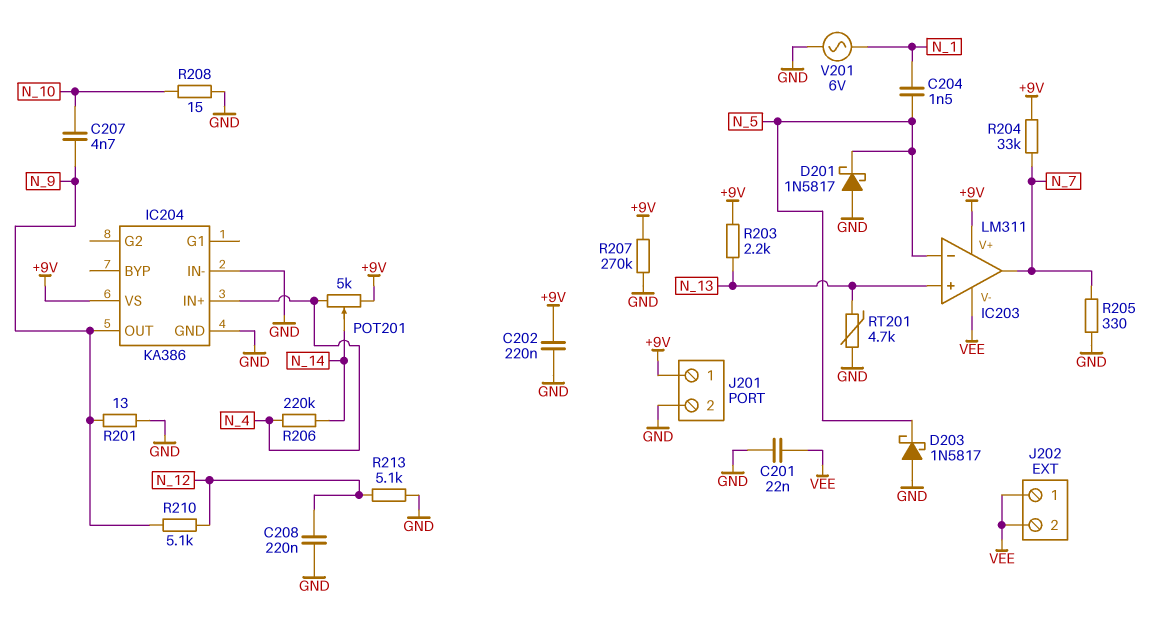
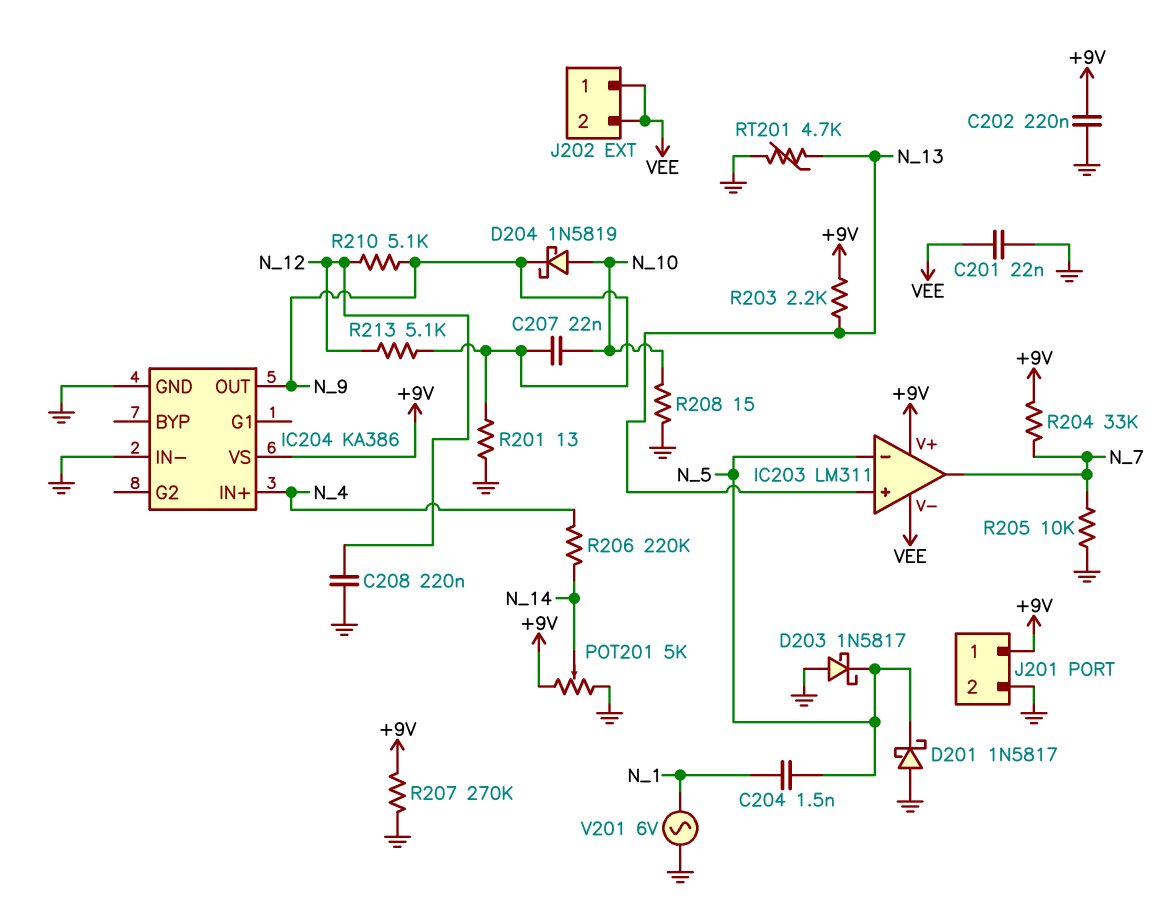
C207: 4.7nF (N_9, N_10) -> 22nF (N_9, N_10)
D204: none -> schottky 1N5819 (A N_10, K N_9)
POT201: 5k (+9V, N_4, wiper N_14) -> 5k (+9V, GND, wiper N_14)
R205: 330 (GND, N_7) -> 10k (GND, N_7)
R213: 5.1k (GND, N_12) -> 5.1k (N_9, N_12)

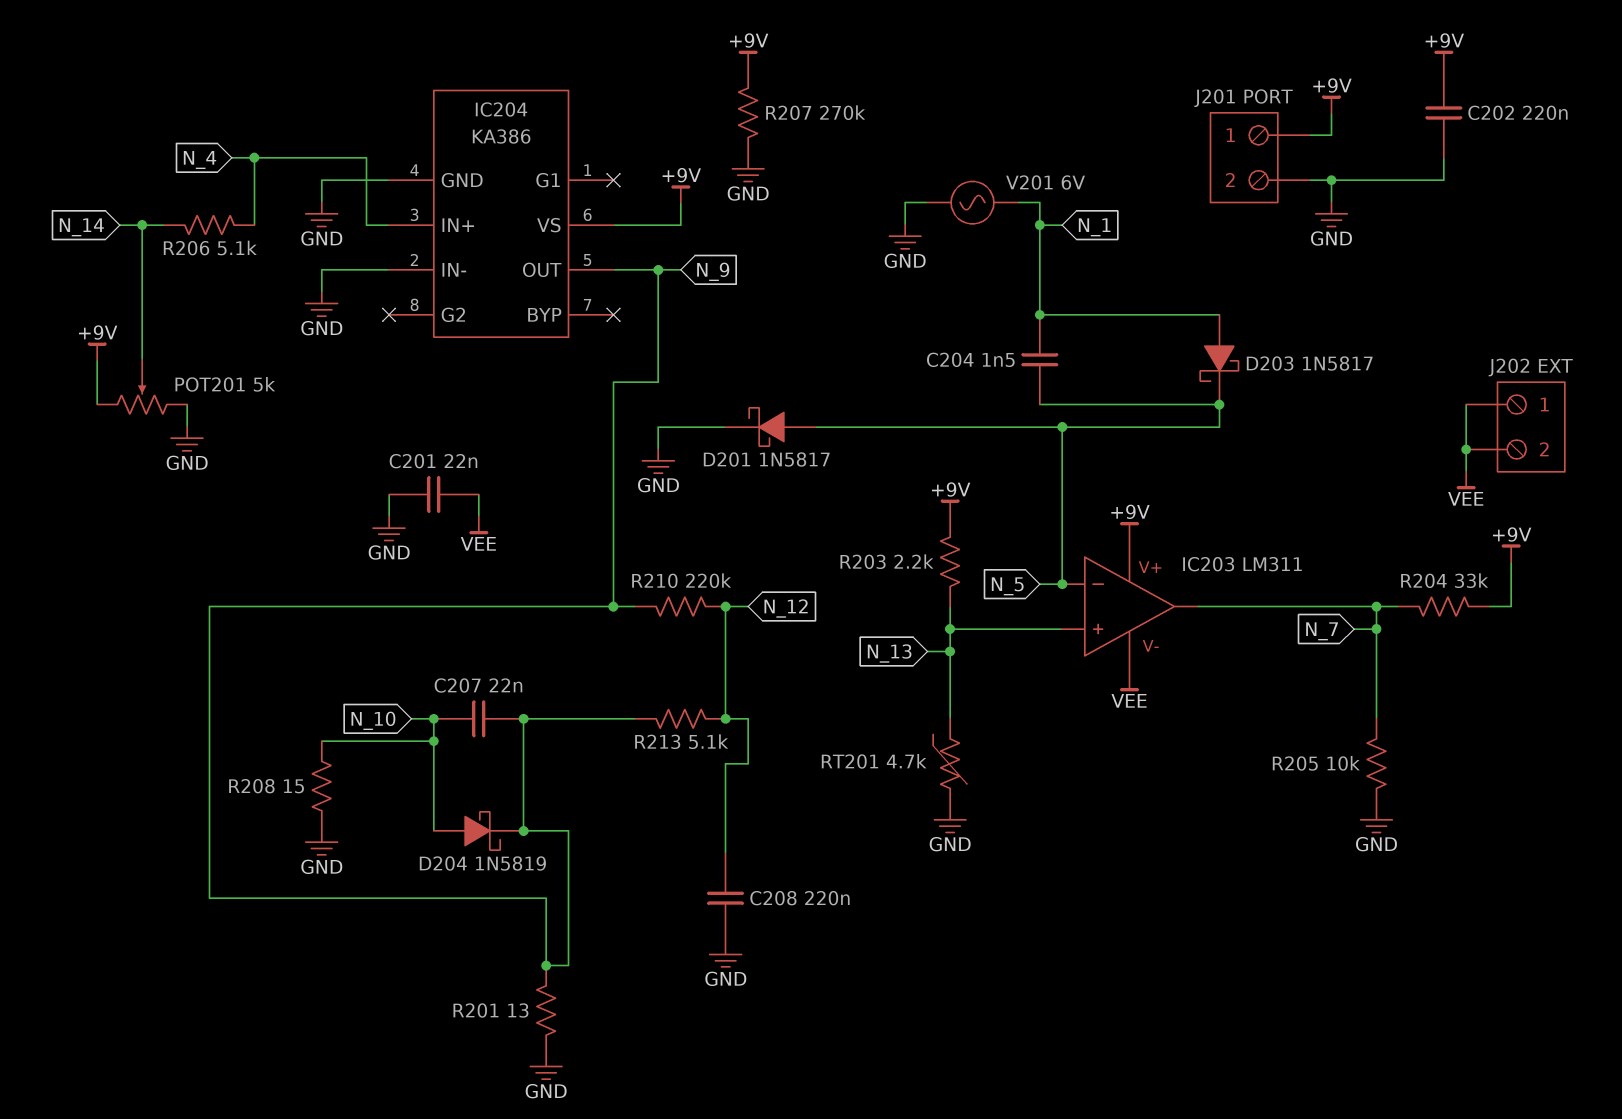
D201: schottky 1N5817 (A GND, K N_5) -> schottky 1N5817 (A N_5, K GND)
D203: schottky 1N5817 (A GND, K N_5) -> schottky 1N5817 (A N_1, K N_5)
R206: 220k (N_4, N_14) -> 5.1k (N_4, N_14)
R210: 5.1k (N_9, N_12) -> 220k (N_9, N_12)

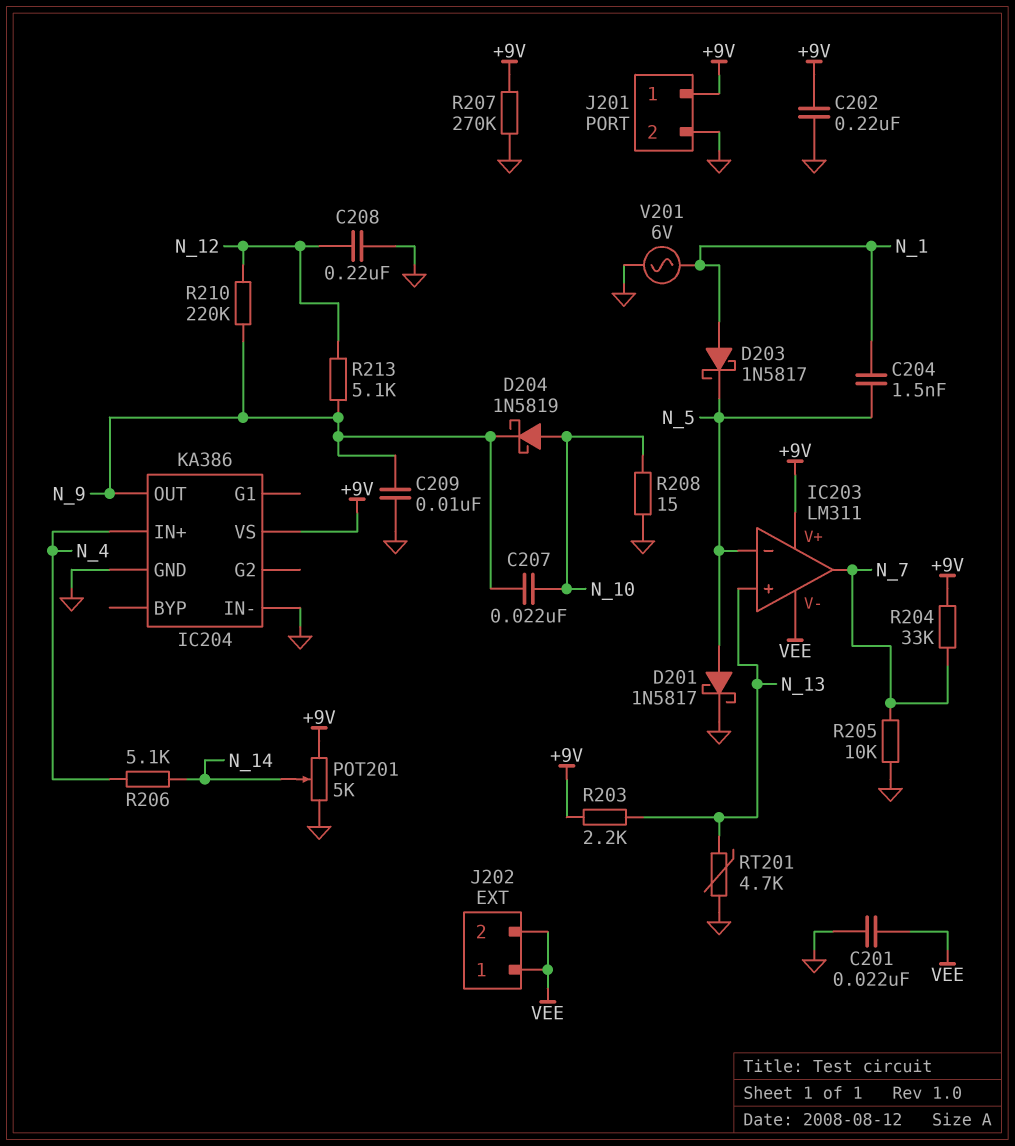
C209: none -> 10nF (GND, N_9)
R201: 13 (GND, N_9) -> none

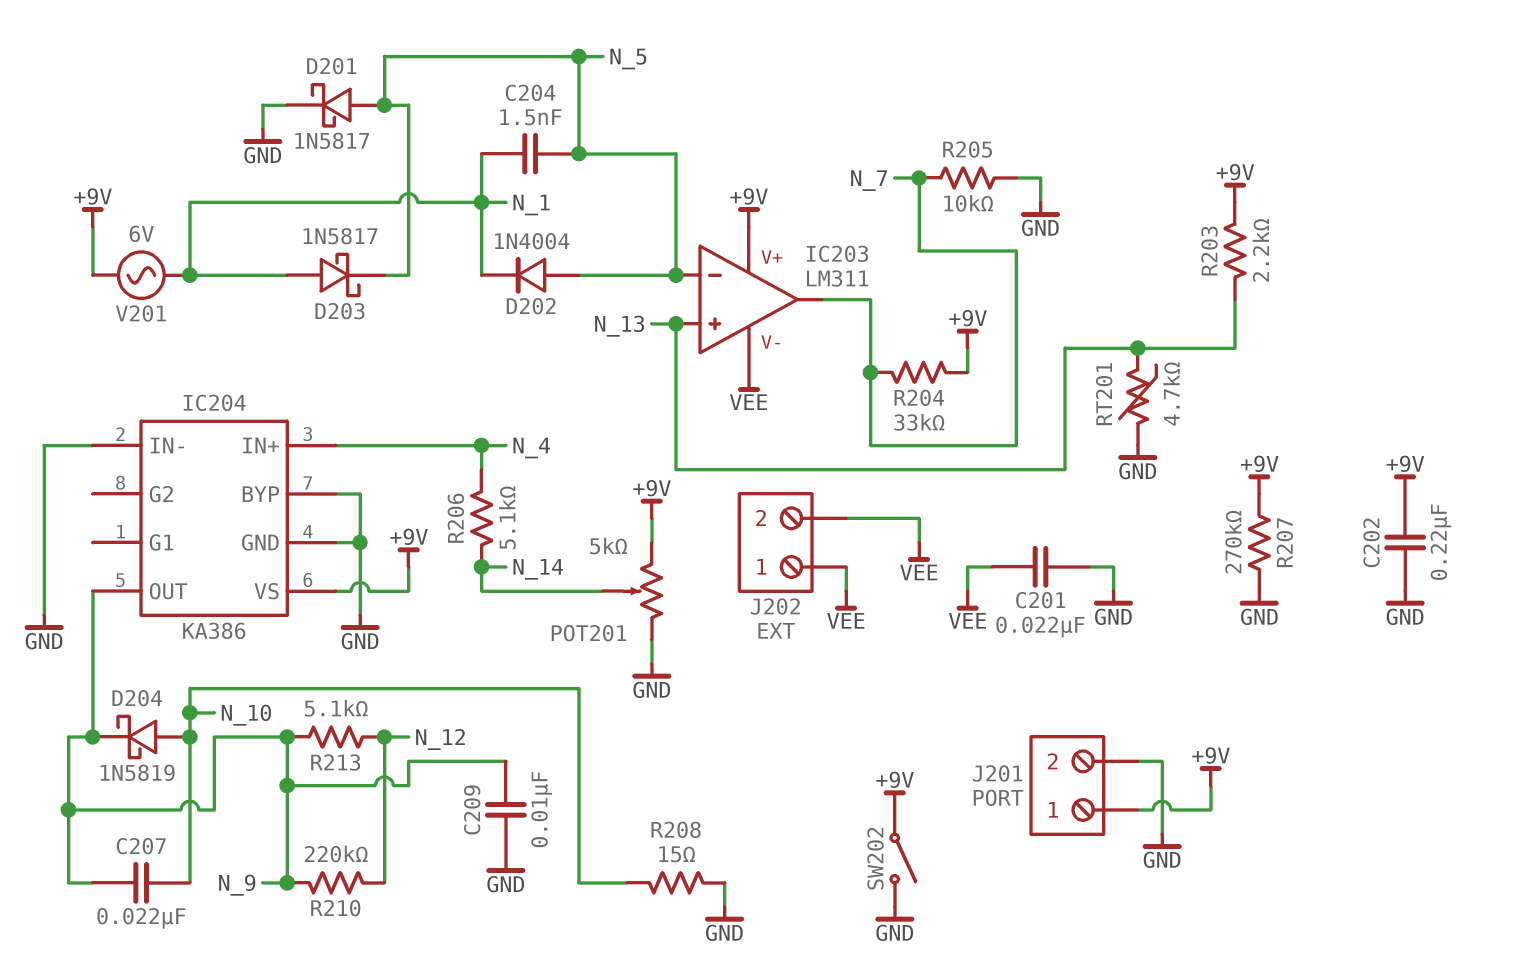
C208: 220nF (GND, N_12) -> none
D202: none -> diode 1N4004 (A N_5, K N_1)
IC204 pin BYP: none -> GND
SW202: none -> switch (+9V, GND)
V201: AC 6V (GND, N_1) -> AC 6V (+9V, N_1)

